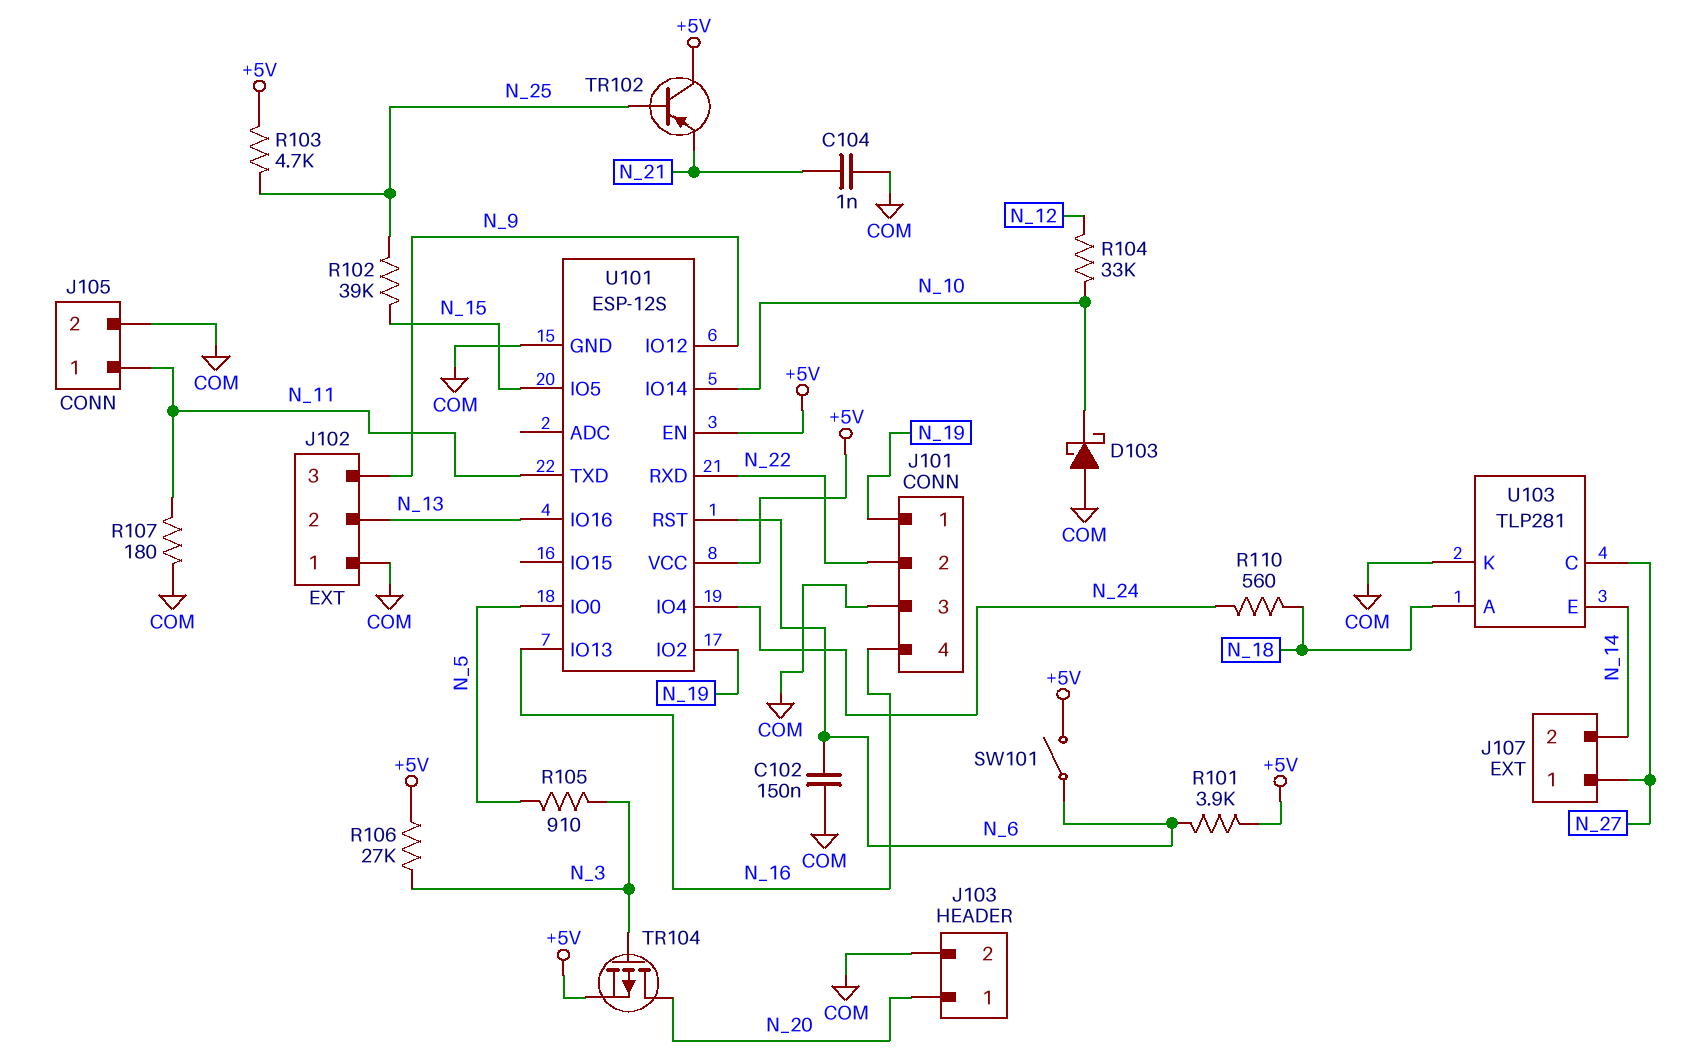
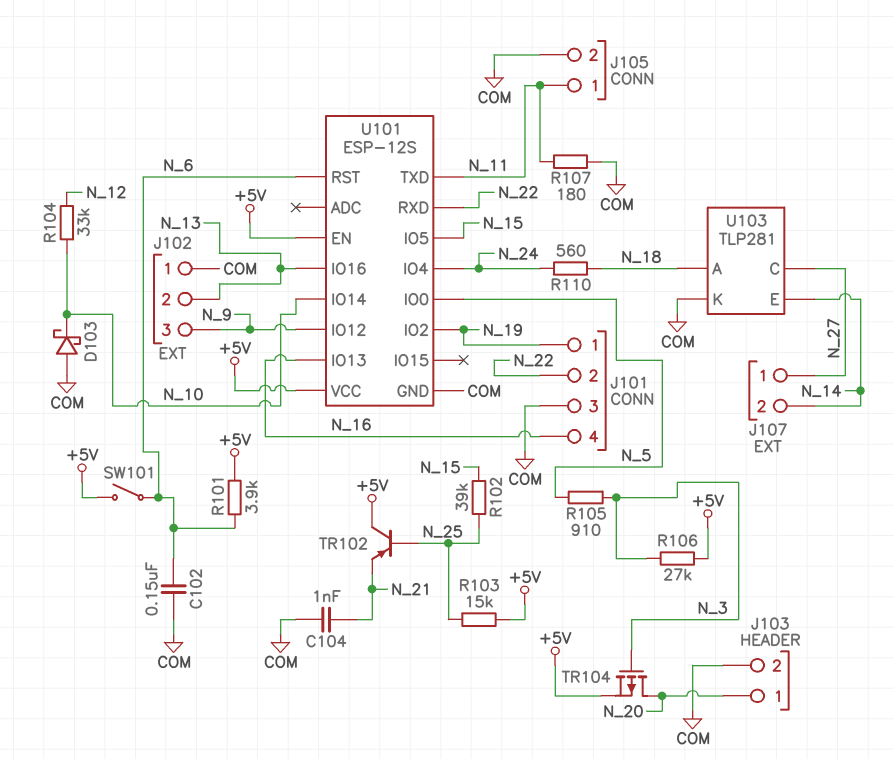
R103: 4.7k (+5V, N_25) -> 15k (+5V, N_25)

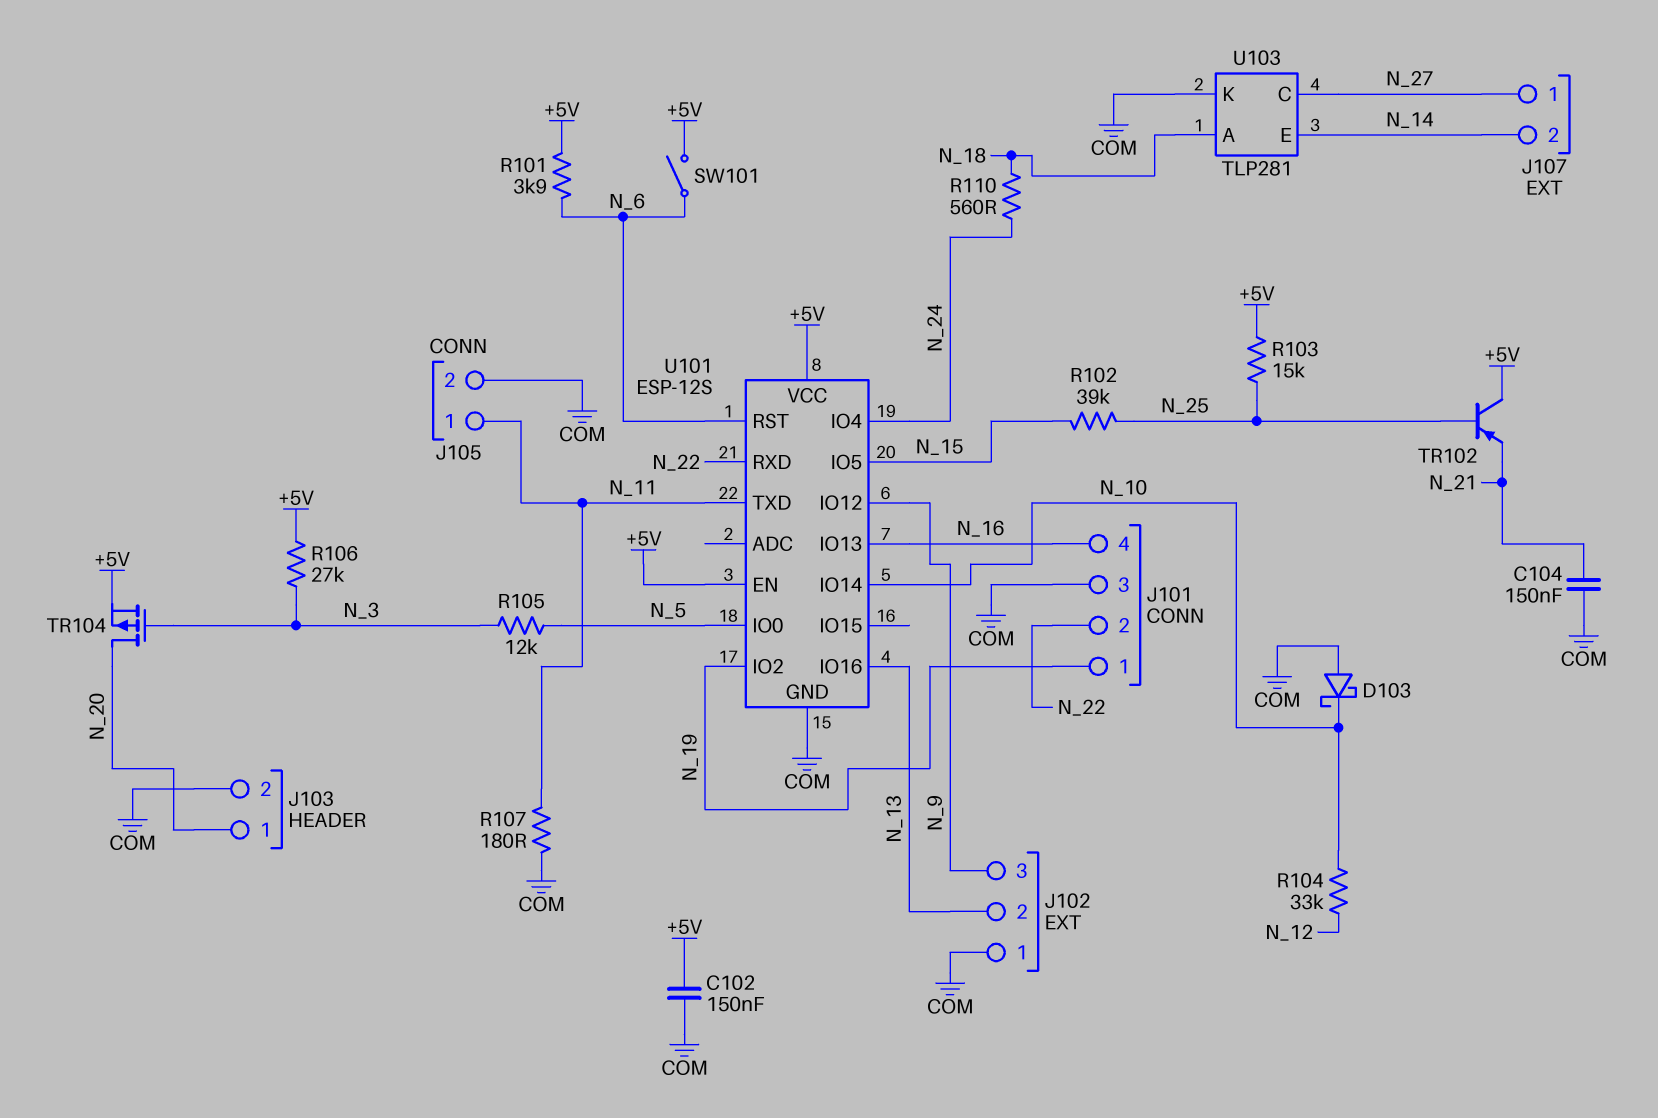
C102: 150nF (COM, N_6) -> 150nF (+5V, COM)
C104: 1nF (COM, N_21) -> 150nF (COM, N_21)
R105: 910 (N_3, N_5) -> 12k (N_3, N_5)

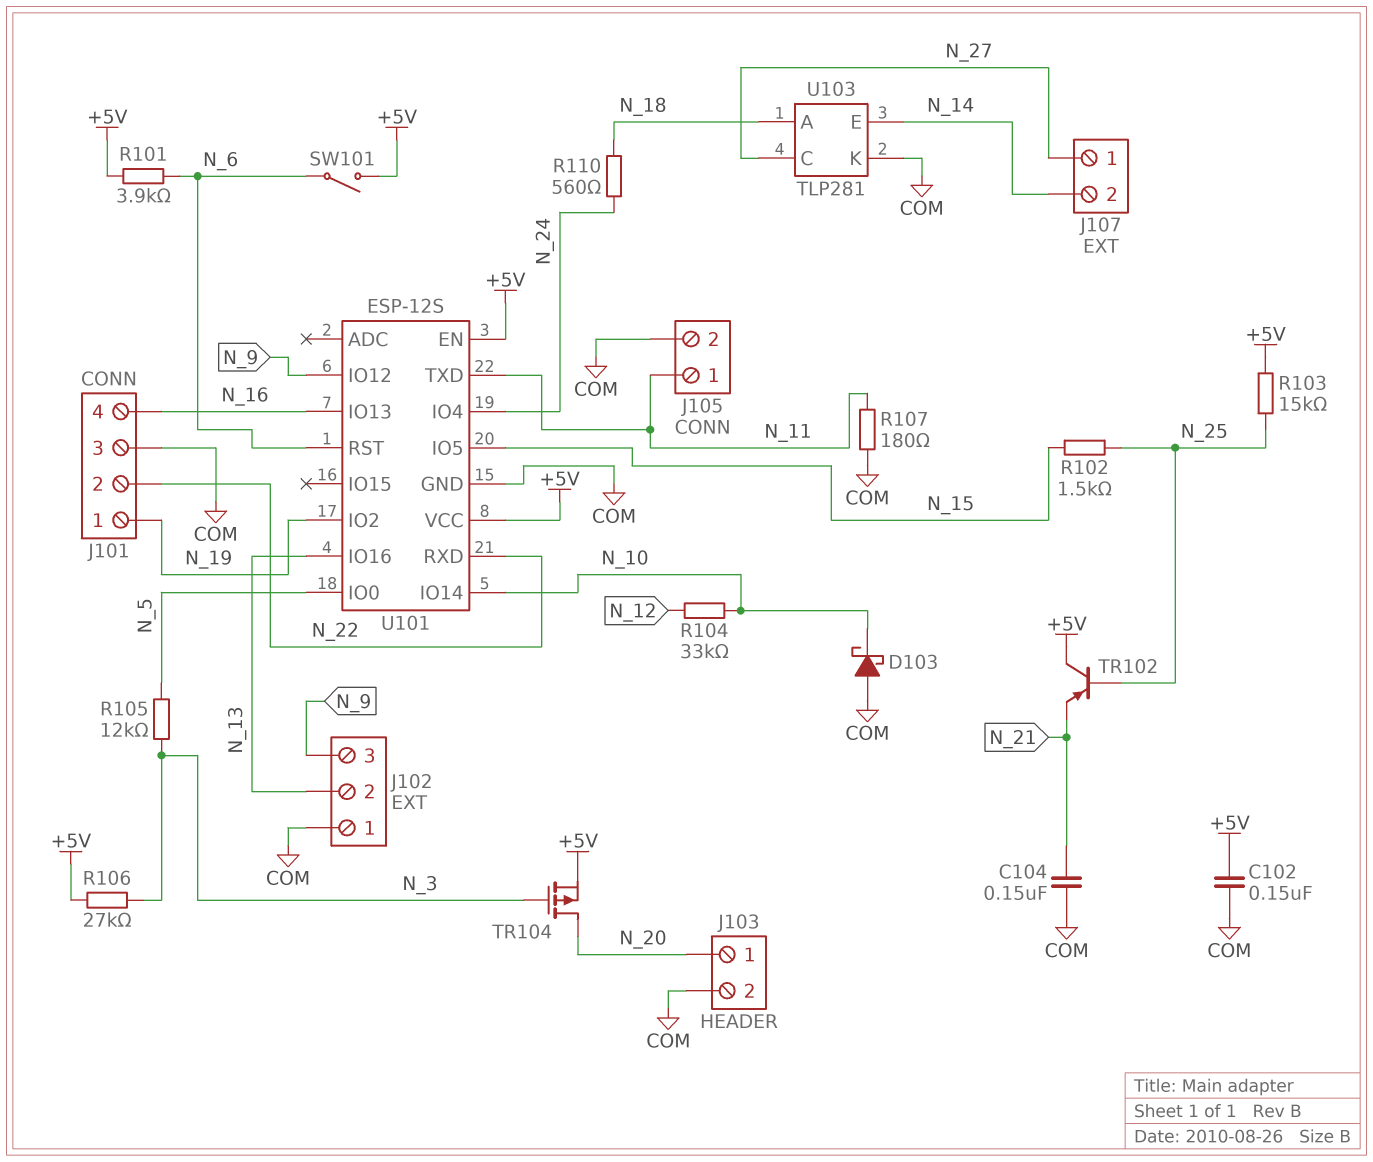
R102: 39k (N_15, N_25) -> 1.5k (N_15, N_25)

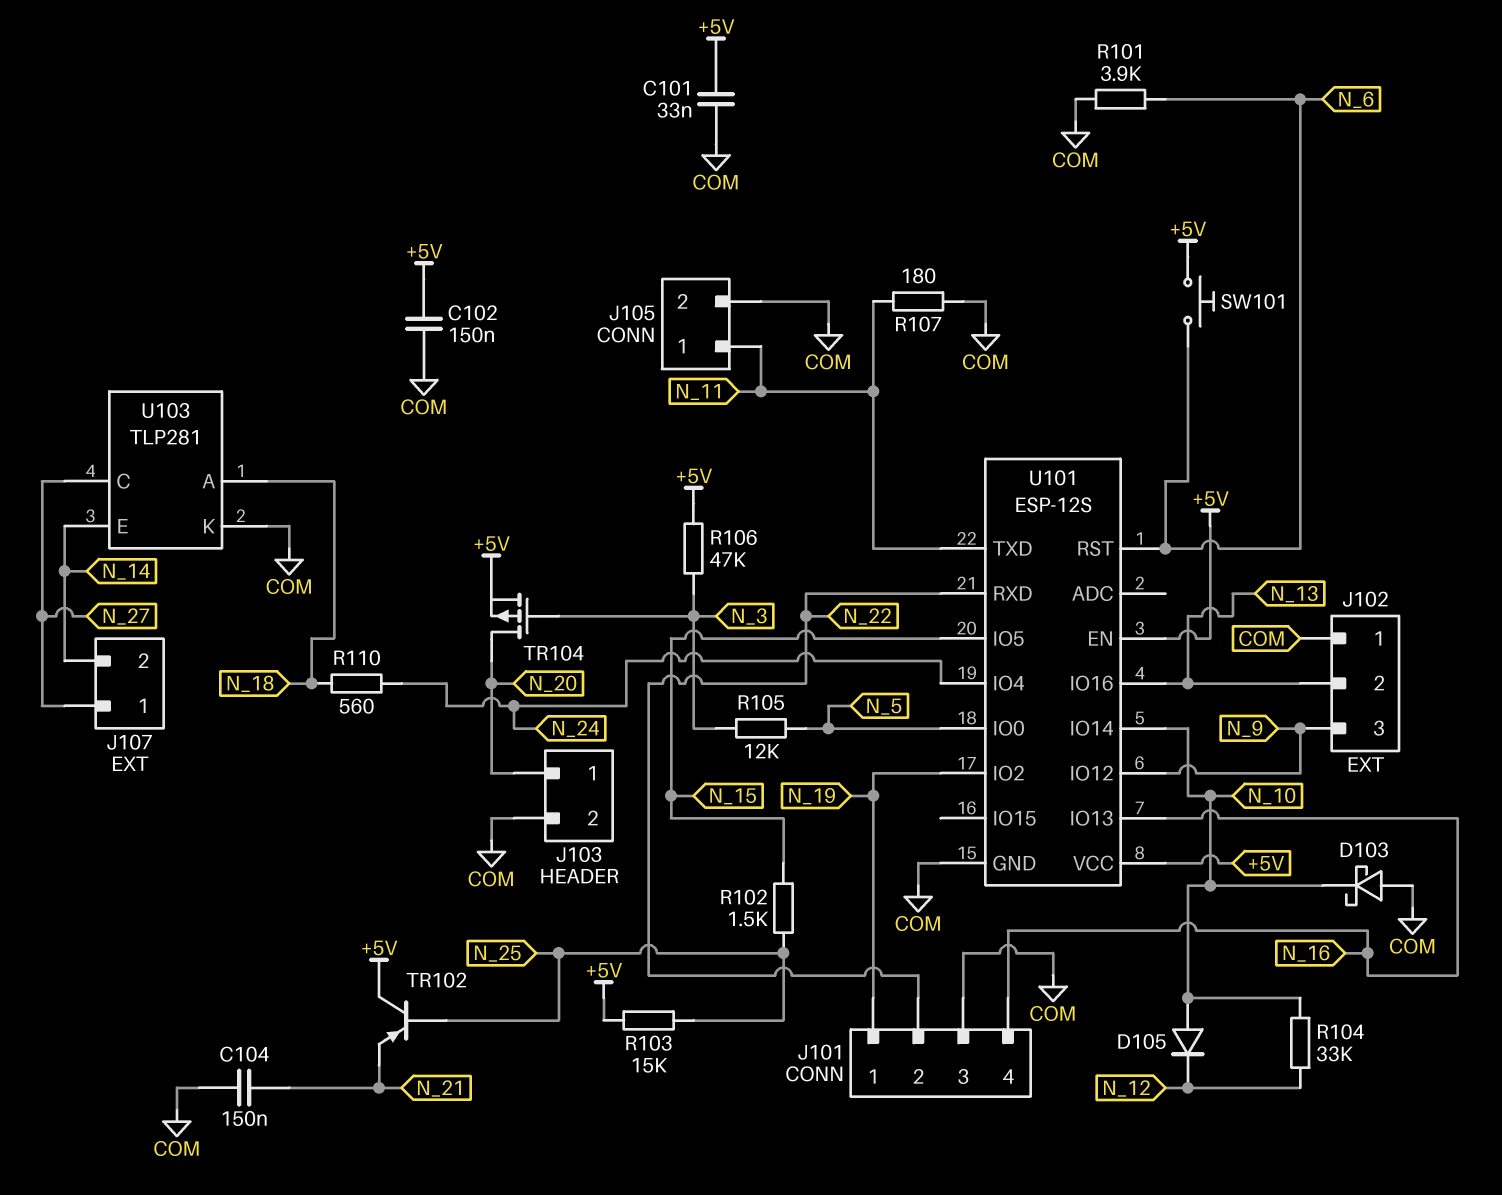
C101: none -> 33nF (+5V, COM)
D105: none -> diode (A N_10, K N_12)
R101: 3.9k (+5V, N_6) -> 3.9k (COM, N_6)
R106: 27k (+5V, N_3) -> 47k (+5V, N_3)
SW101: switch (+5V, N_6) -> button (+5V, N_6)

